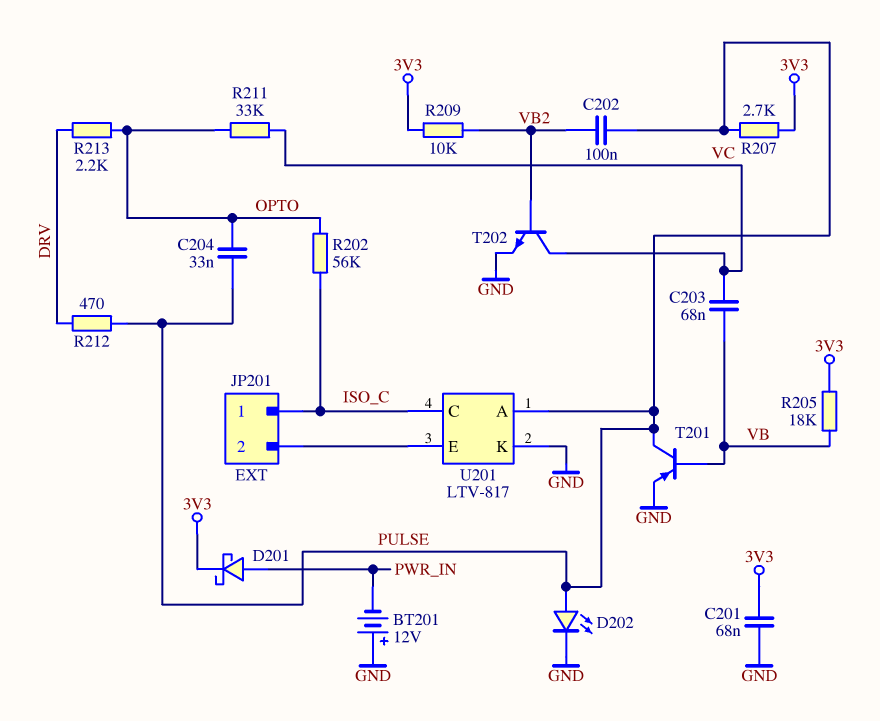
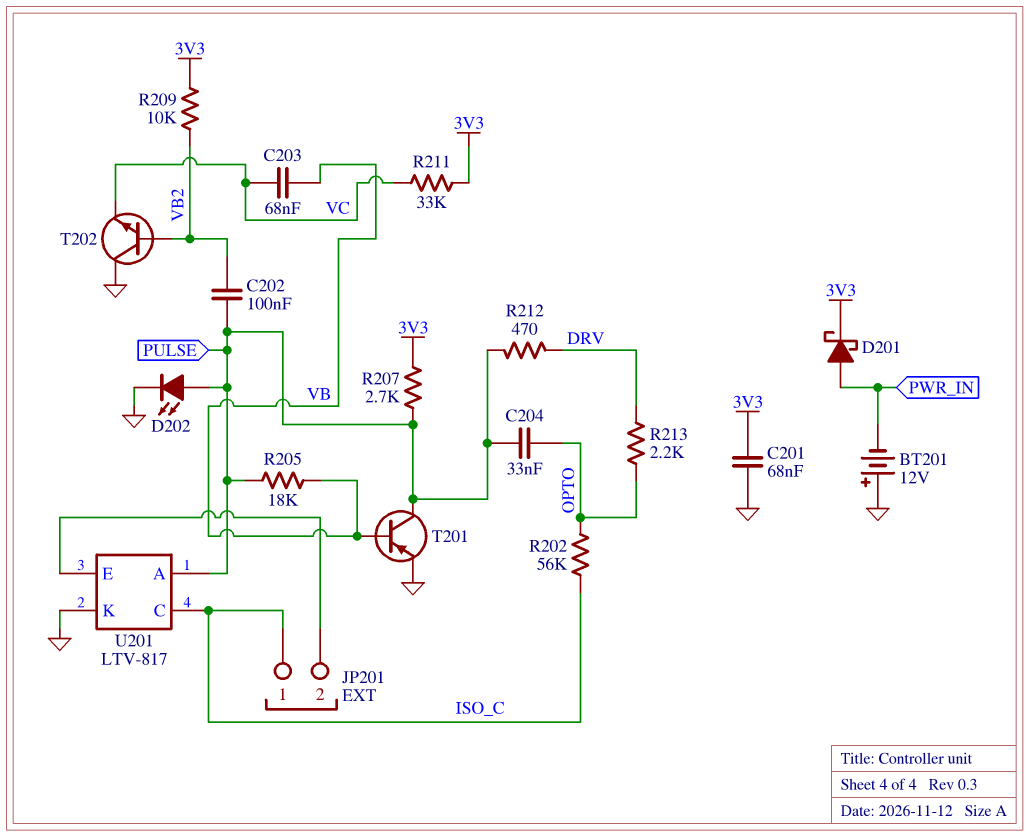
R205: 18k (3V3, VB) -> 18k (PULSE, VB)
R211: 33k (OPTO, VC) -> 33k (3V3, VC)
T202: NPN (B VB2, C VC, E GND) -> NPN (B VB2, C GND, E VC)

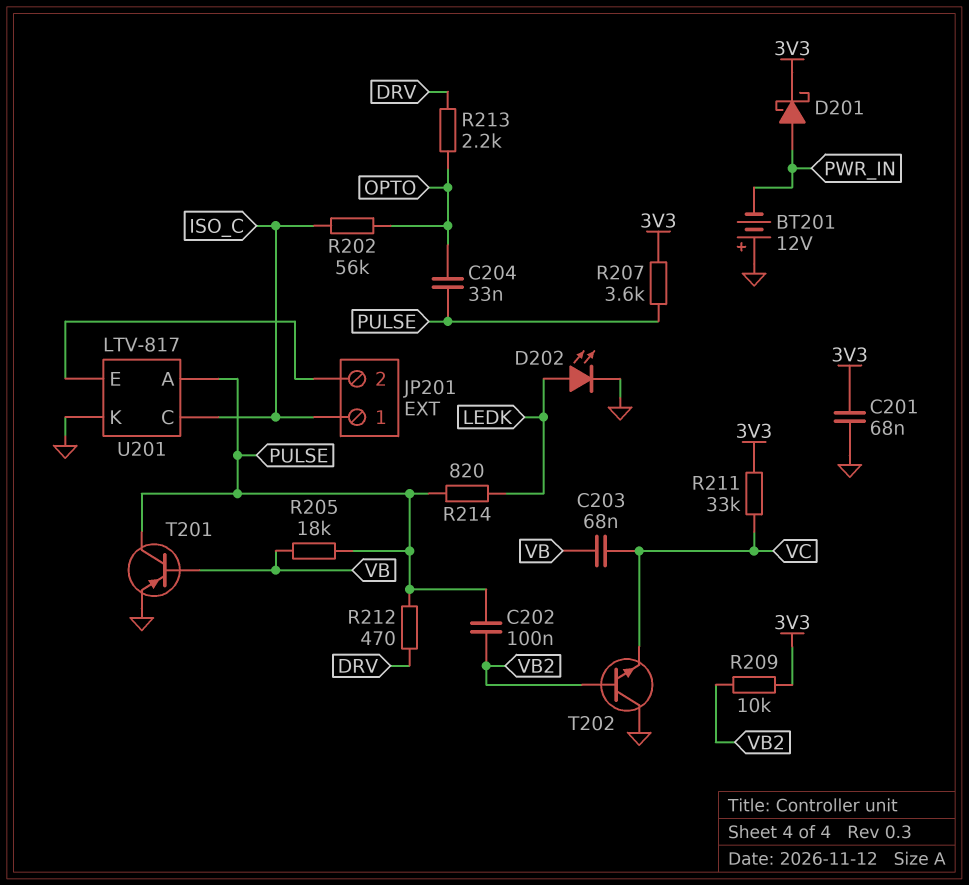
D202: LED (A PULSE, K GND) -> LED (A LEDK, K GND)
R207: 2.7k (3V3, PULSE) -> 3.6k (3V3, PULSE)
R214: none -> 820 (LEDK, PULSE)

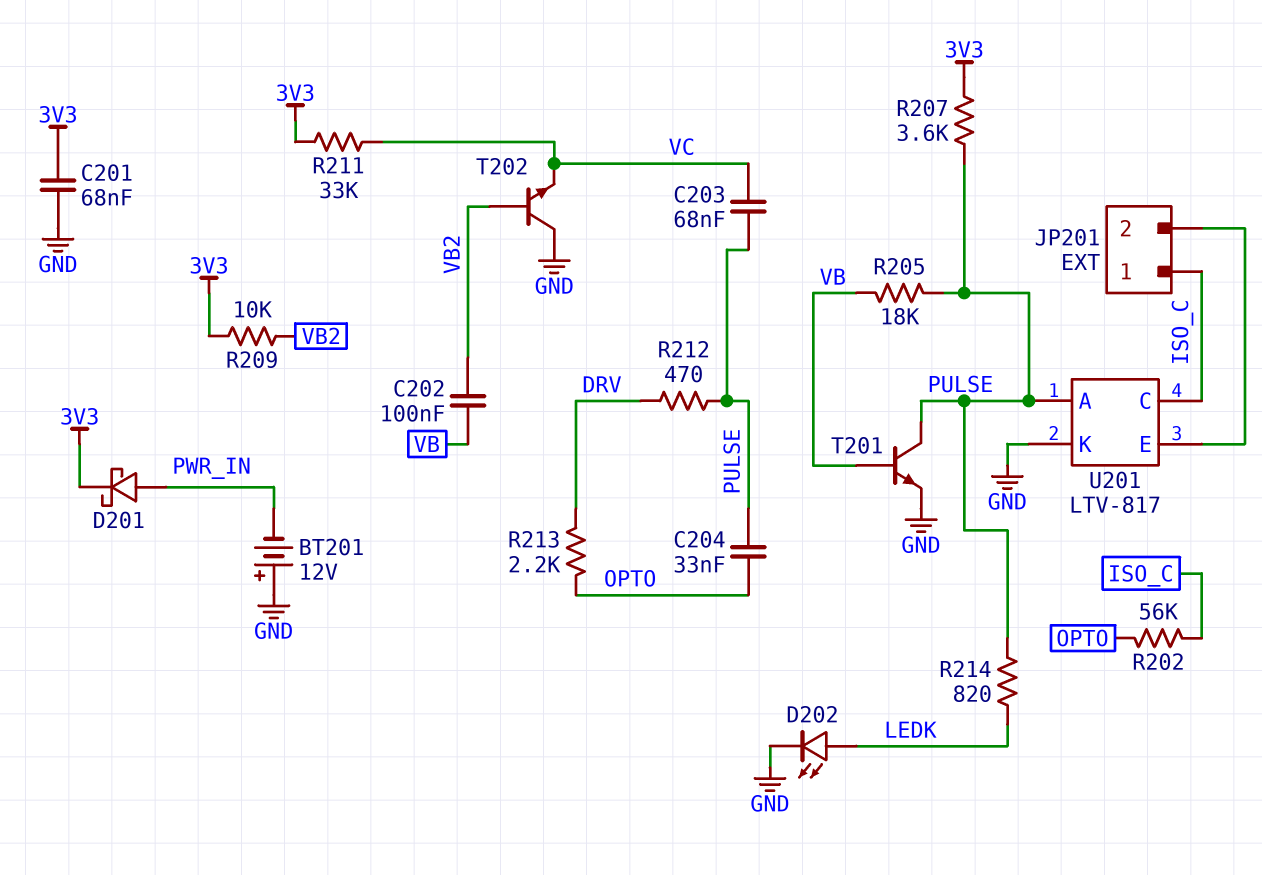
C202: 100nF (PULSE, VB2) -> 100nF (VB, VB2)
C203: 68nF (VB, VC) -> 68nF (PULSE, VC)
T201: PNP (B VB, C PULSE, E GND) -> NPN (B VB, C PULSE, E GND)

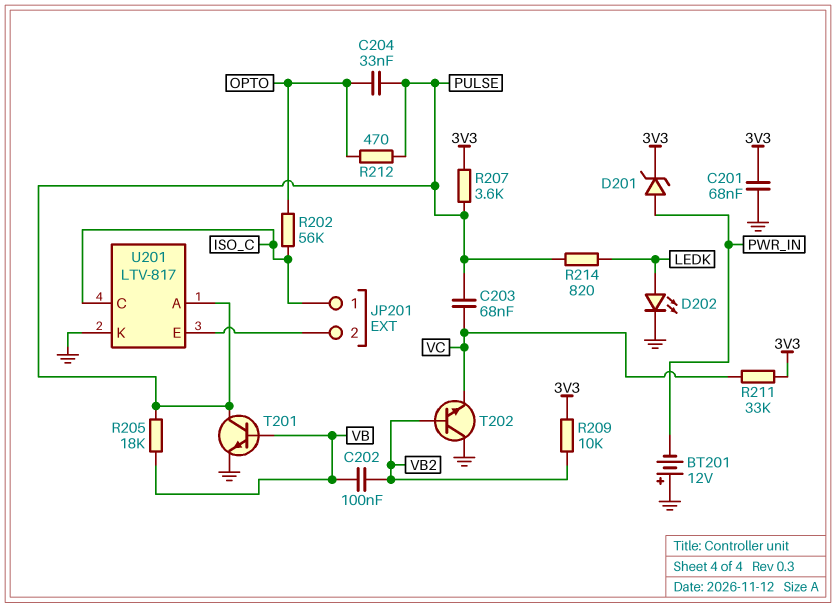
D201: schottky (A PWR_IN, K 3V3) -> zener (A PWR_IN, K 3V3)
R212: 470 (DRV, PULSE) -> 470 (OPTO, PULSE)
R213: 2.2k (DRV, OPTO) -> none

